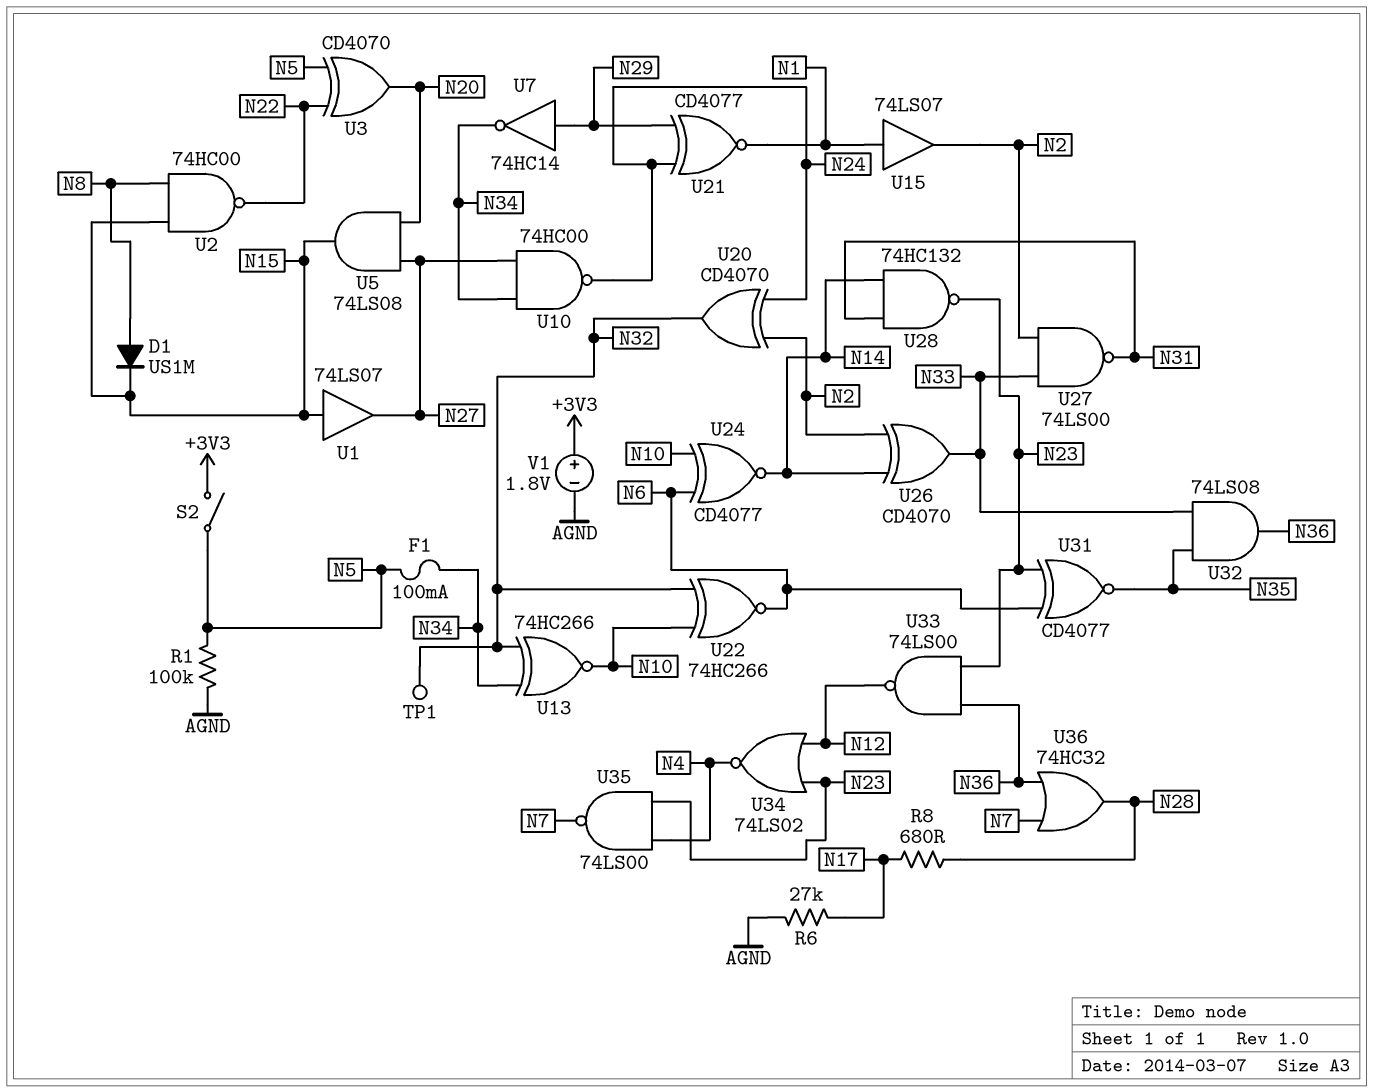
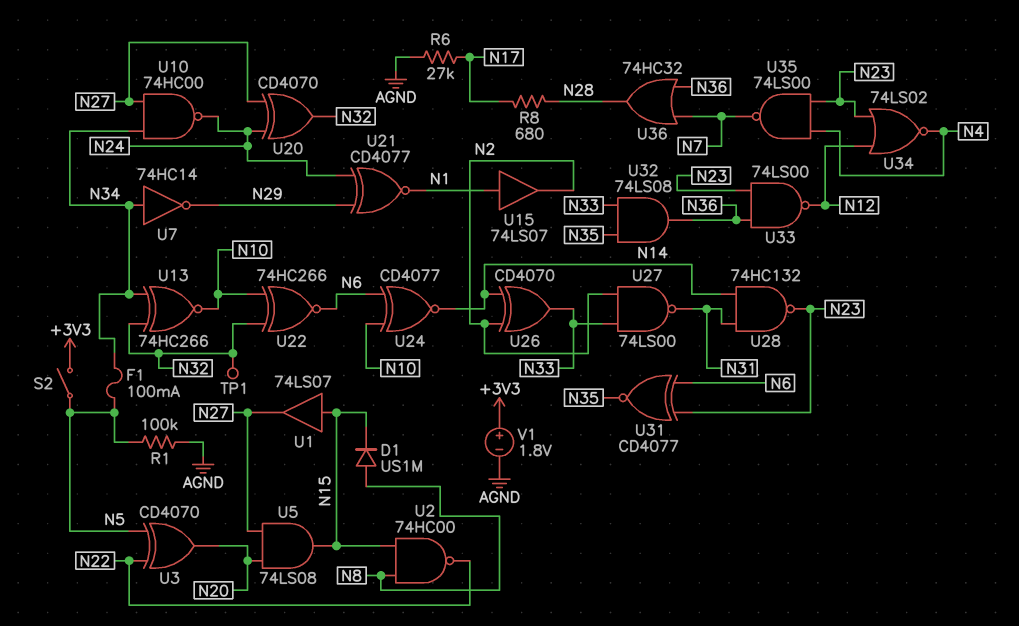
U7: NOT 74HC14 (in N29, out N34) -> NOT 74HC14 (in N34, out N29)
U20: XOR CD4070 (in N2, in N24, out N32) -> XOR CD4070 (in N24, in N27, out N32)

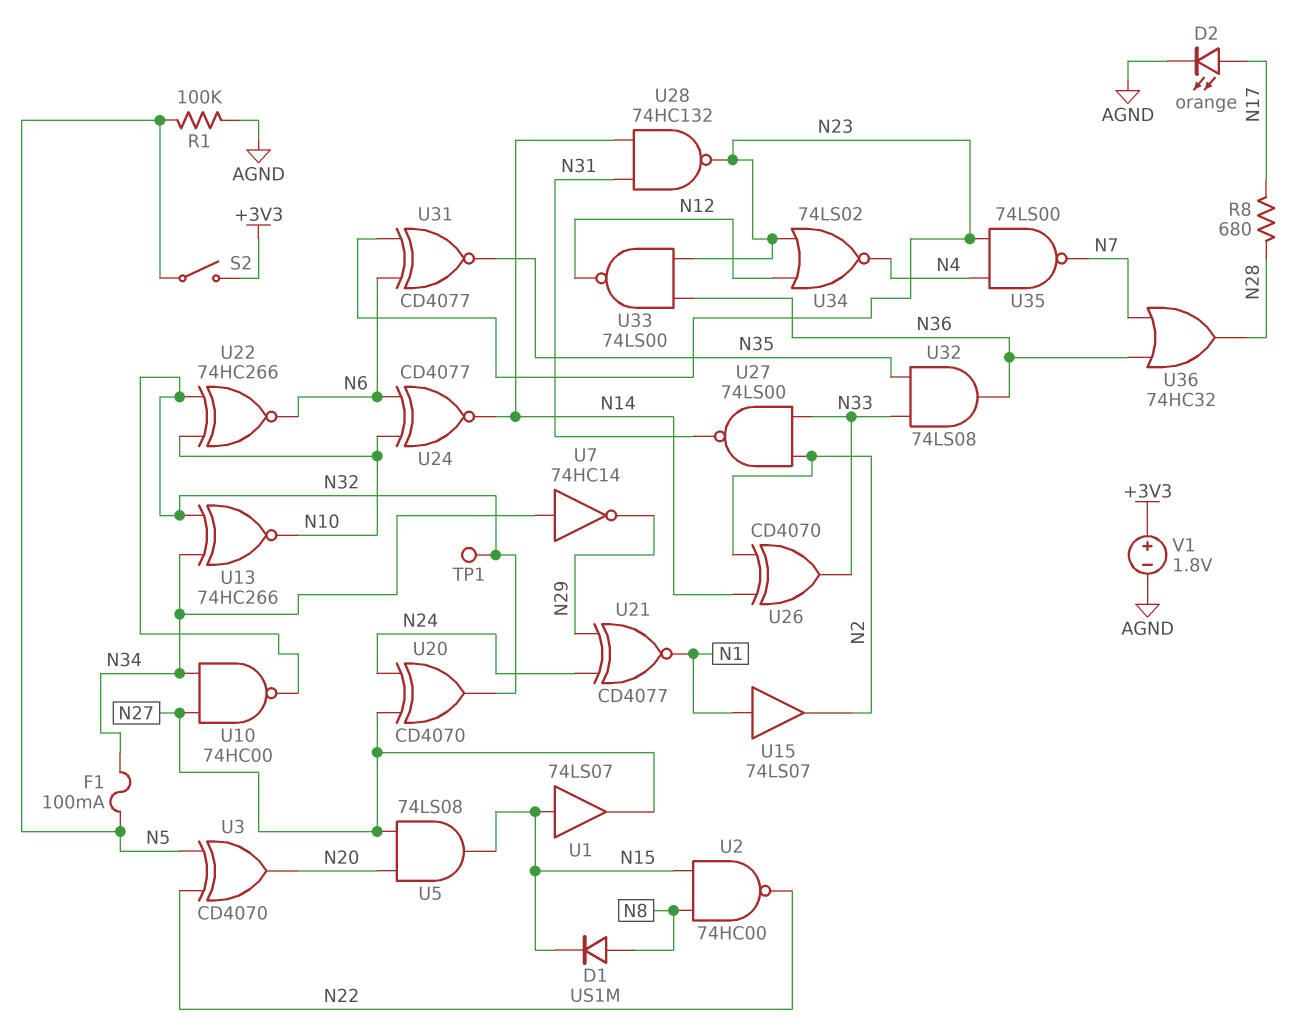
D2: none -> LED orange (A N17, K AGND)
R6: 27k (AGND, N17) -> none
U10: NAND 74HC00 (in N27, in N34, out N24) -> NAND 74HC00 (in N27, in N34, out N32)

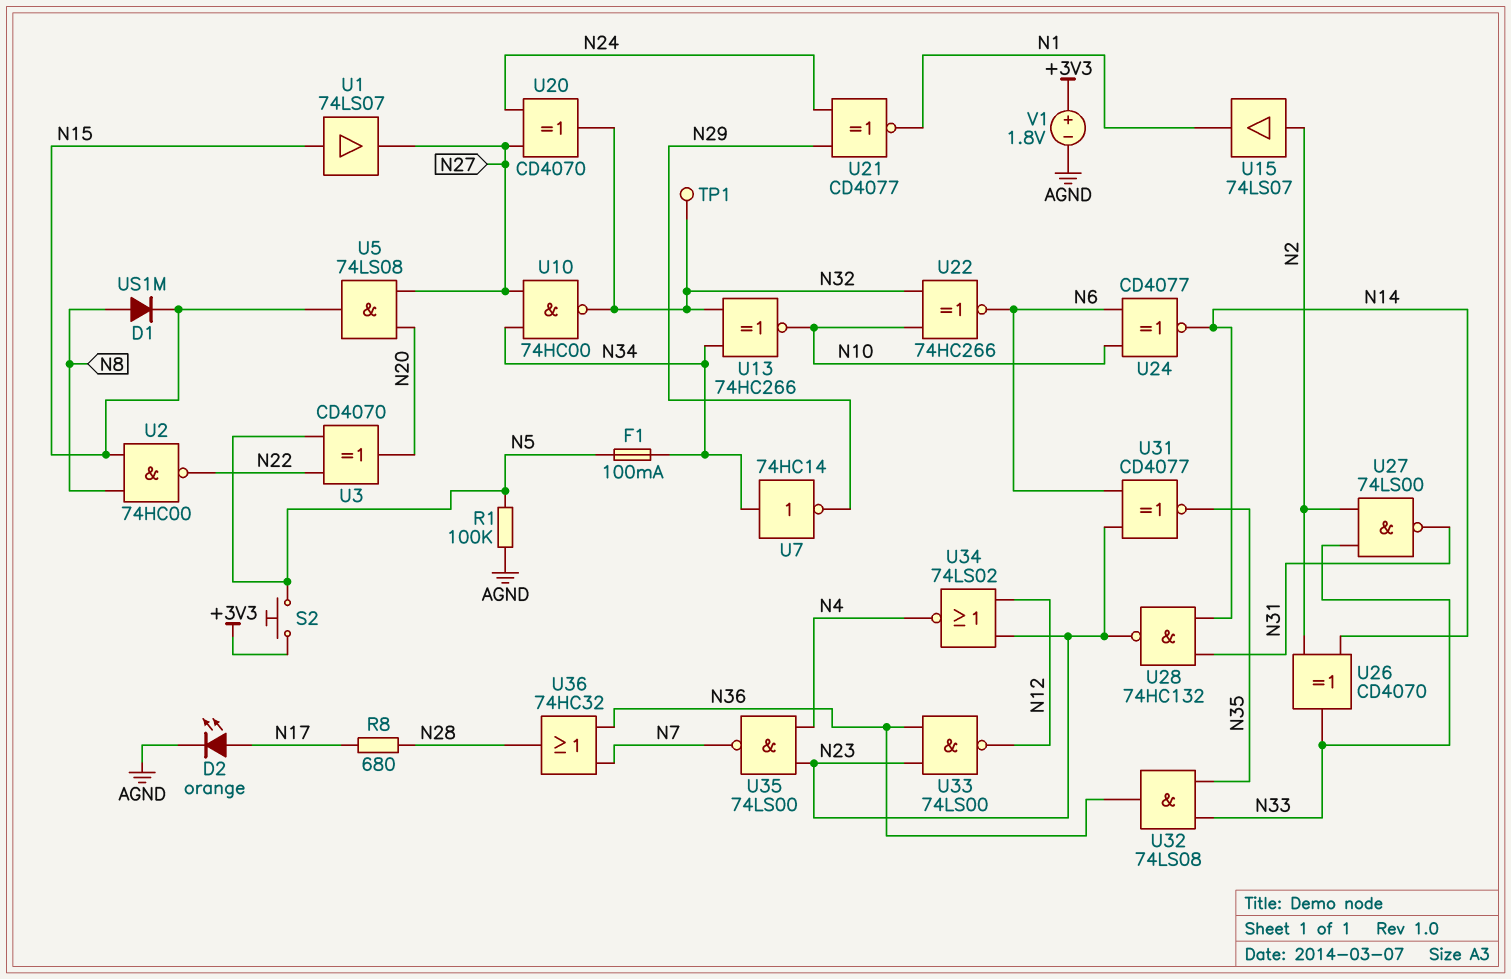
S2: switch (+3V3, N5) -> button (+3V3, N5)
U15: buffer 74LS07 (in N1, out N2) -> buffer 74LS07 (in N2, out N1)

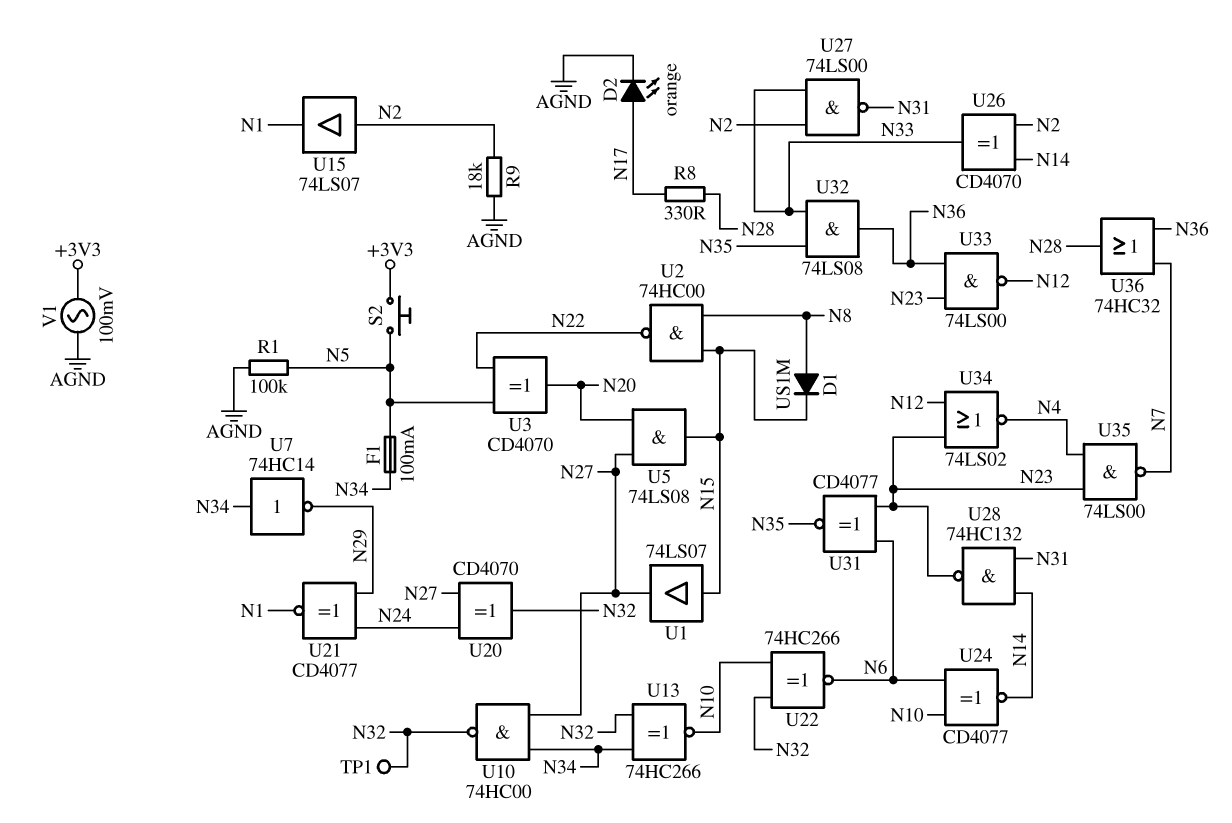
R8: 680 (N17, N28) -> 330 (N17, N28)
R9: none -> 18k (AGND, N2)
V1: 1.8V (plus +3V3, minus AGND) -> AC 100mV (+3V3, AGND)

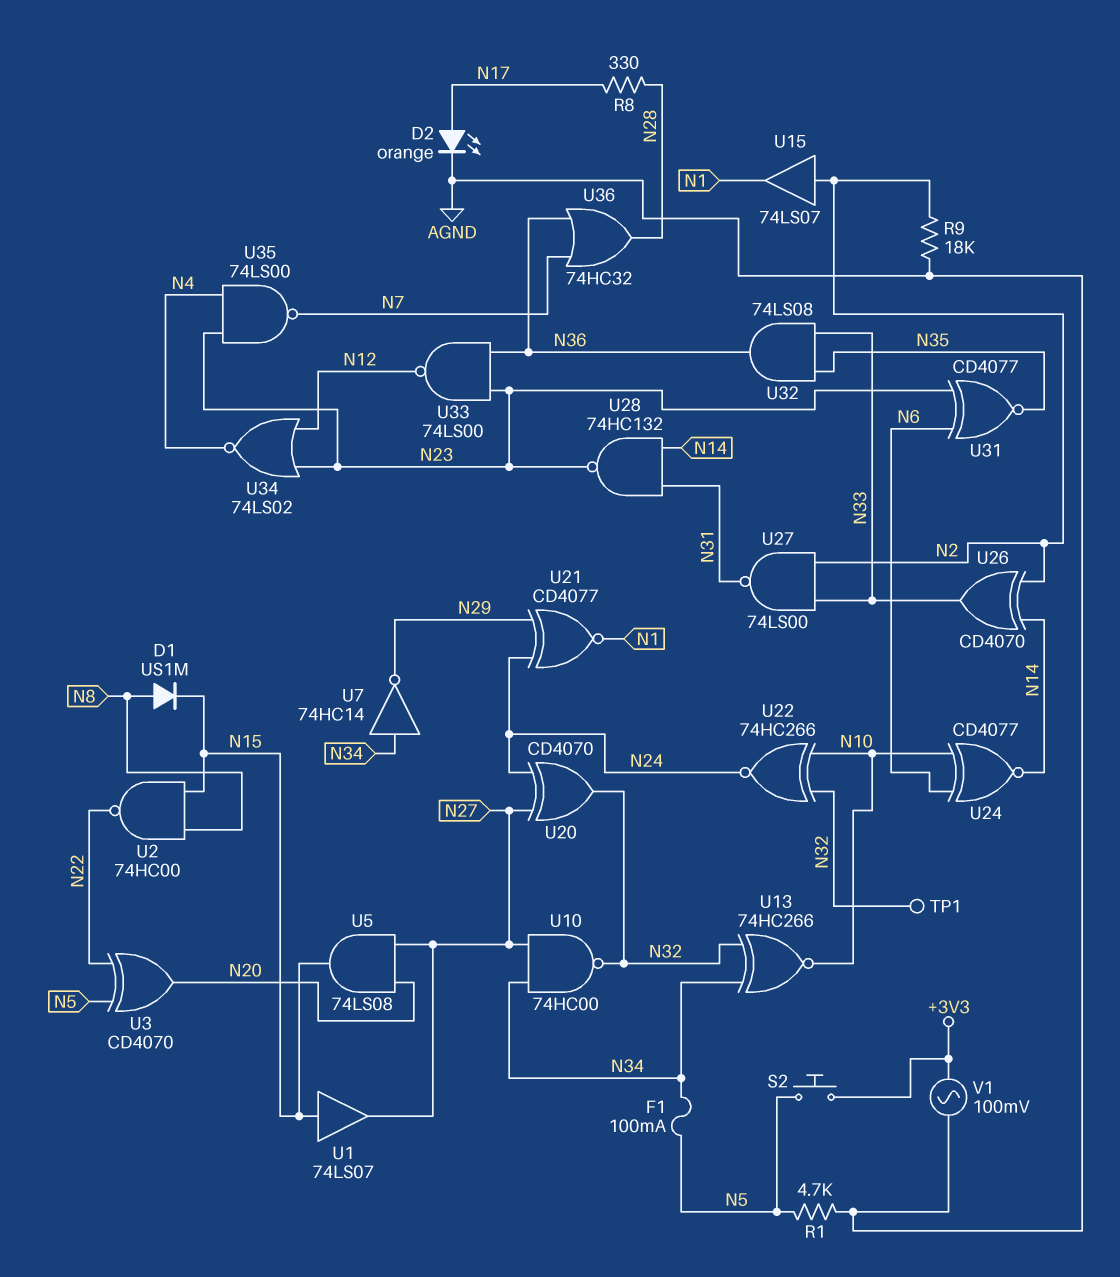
R1: 100k (AGND, N5) -> 4.7k (AGND, N5)
U22: XNOR 74HC266 (in N10, in N32, out N6) -> XNOR 74HC266 (in N10, in N32, out N24)

